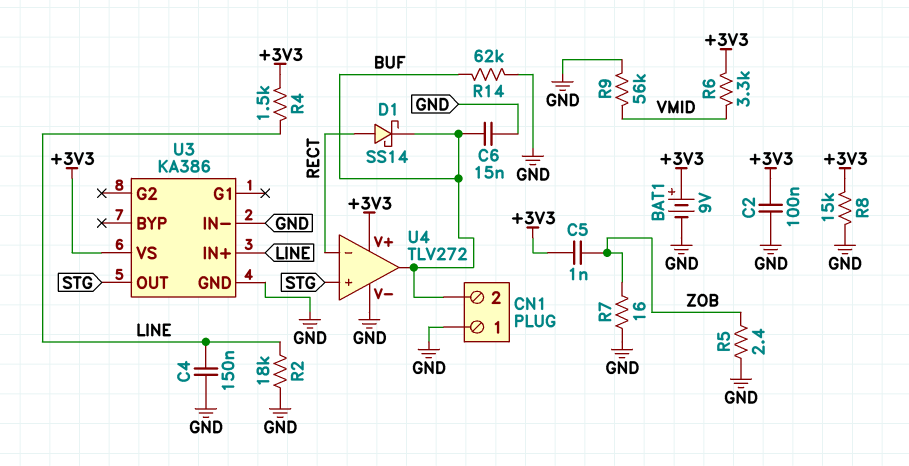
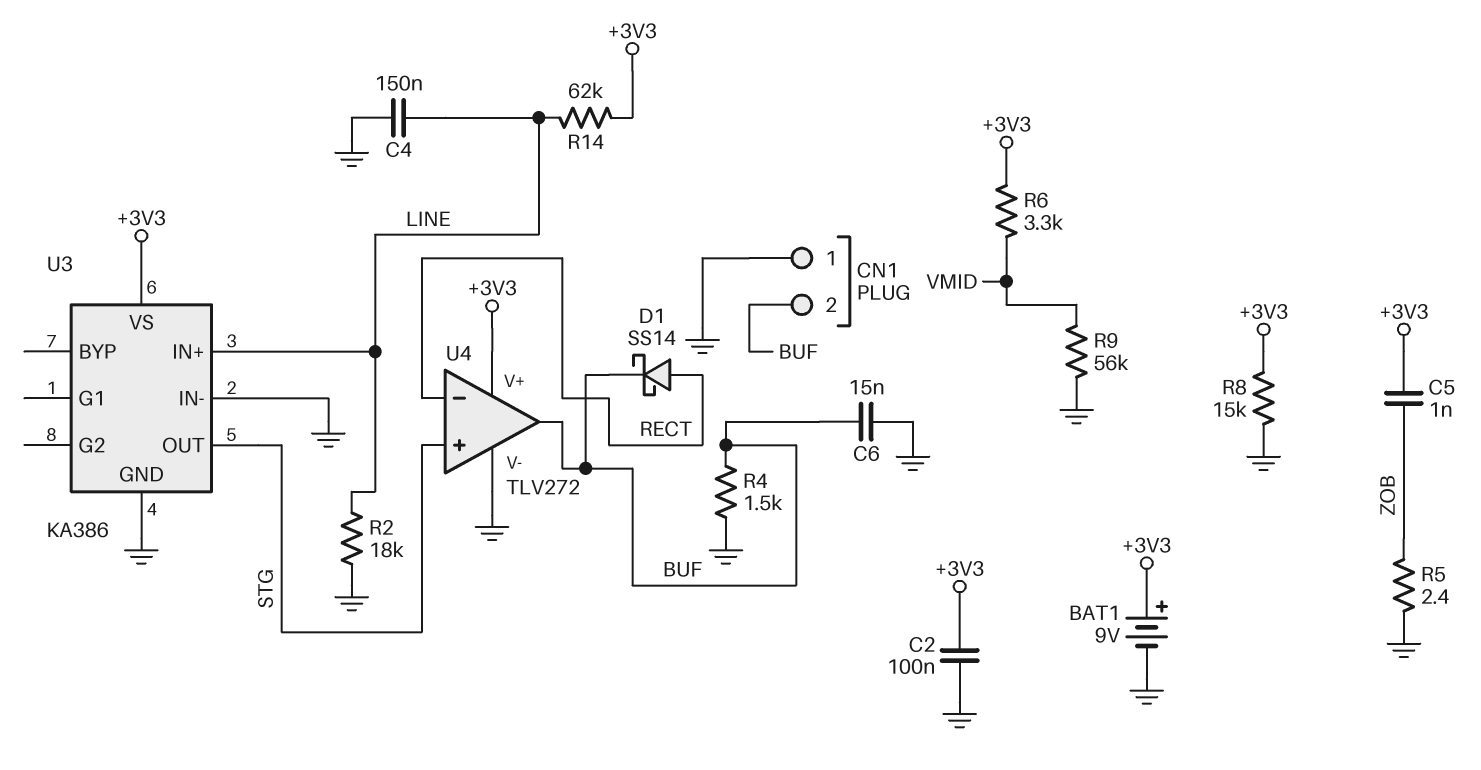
R4: 1.5k (+3V3, LINE) -> 1.5k (BUF, GND)
R7: 16 (GND, ZOB) -> none
R14: 62k (BUF, GND) -> 62k (+3V3, LINE)

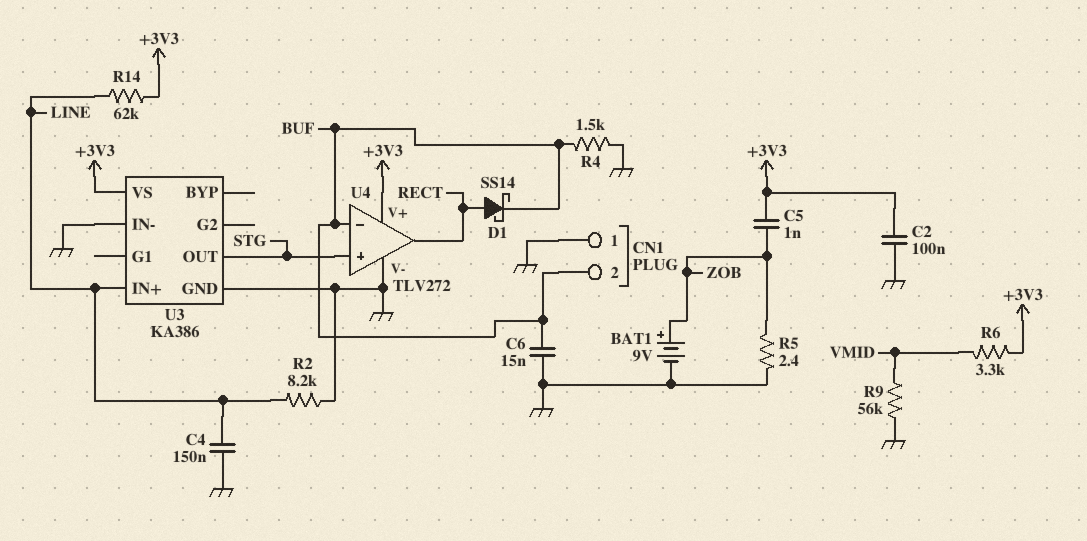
BAT1: 9V (plus +3V3, minus GND) -> 9V (plus ZOB, minus GND)
R2: 18k (GND, LINE) -> 8.2k (GND, LINE)
R8: 15k (+3V3, GND) -> none
U4 pin in-: RECT -> BUF
U4 pin out: BUF -> RECT

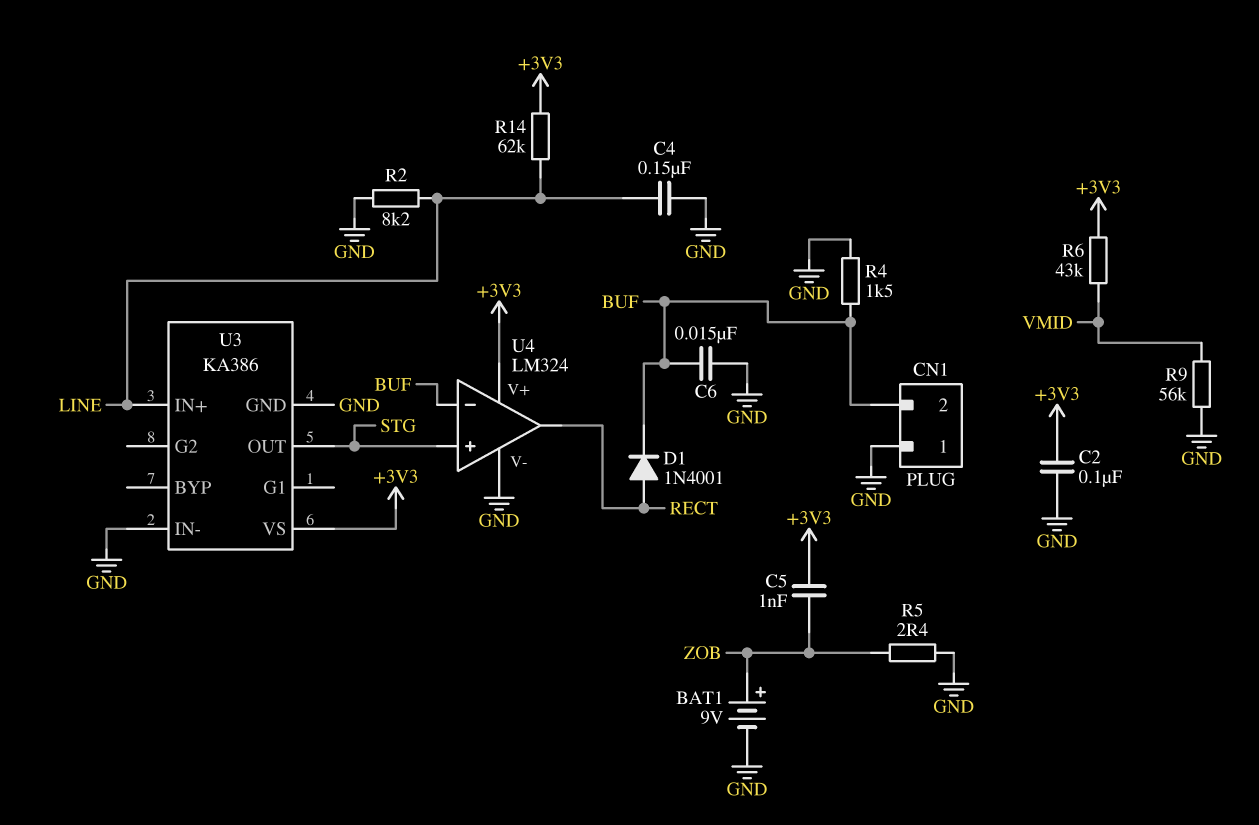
D1: schottky SS14 (A RECT, K BUF) -> diode 1N4001 (A RECT, K BUF)
R6: 3.3k (+3V3, VMID) -> 43k (+3V3, VMID)
U4: TLV272 -> LM324

